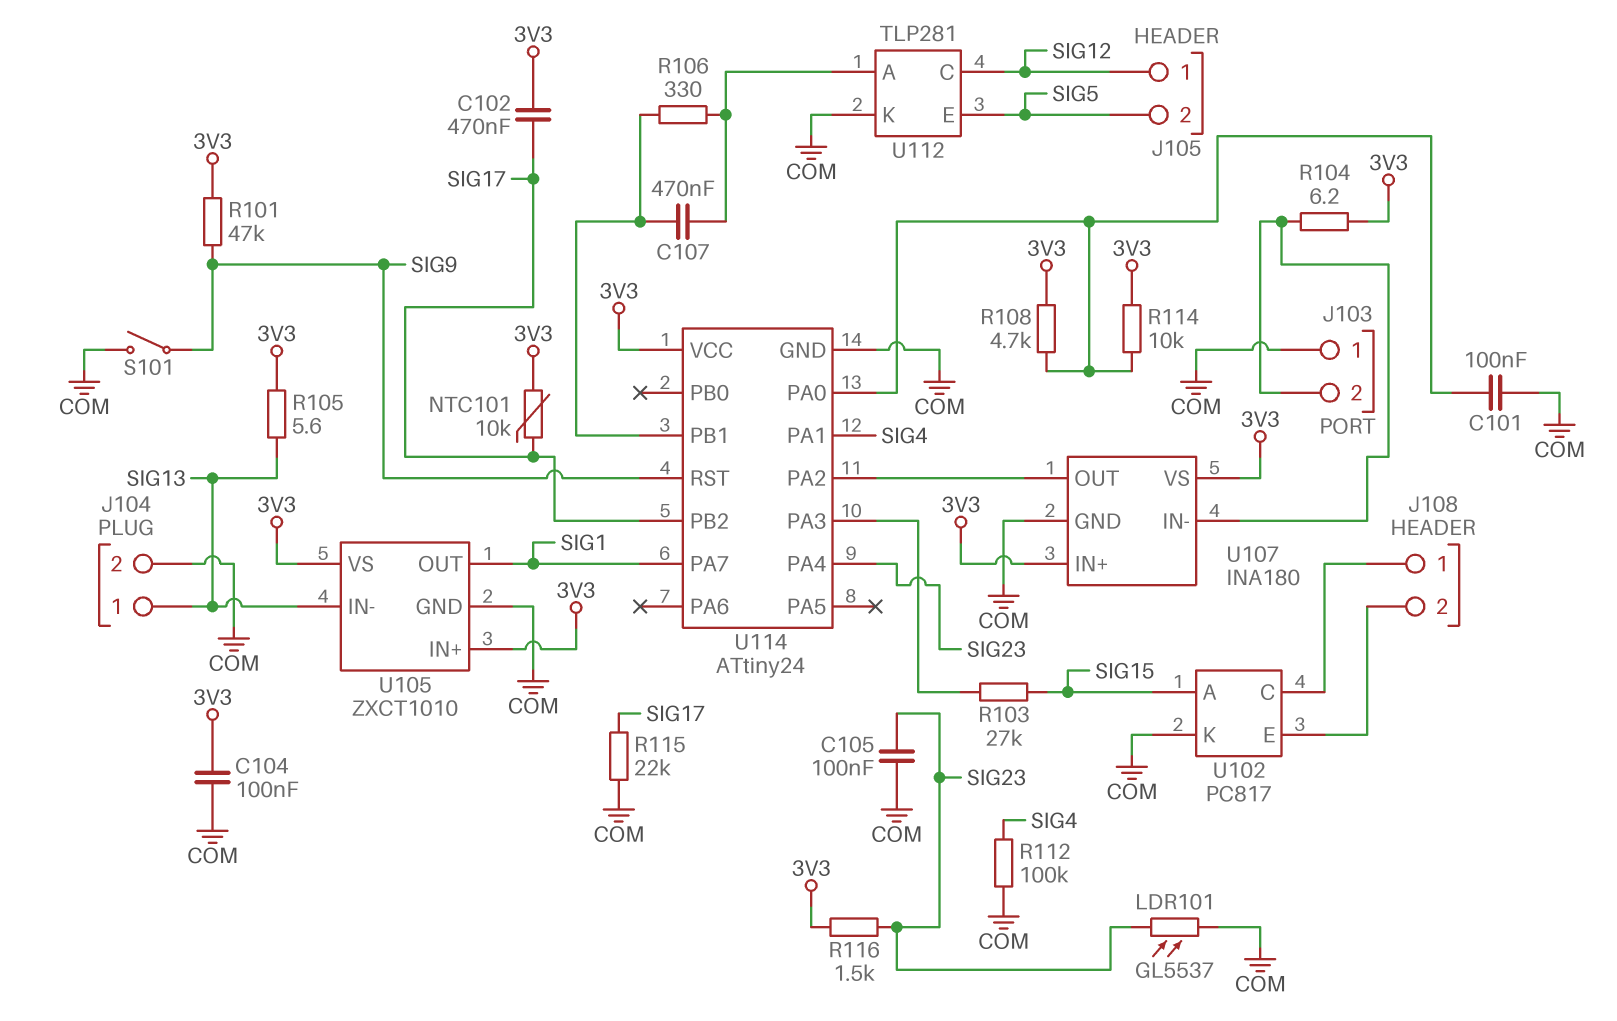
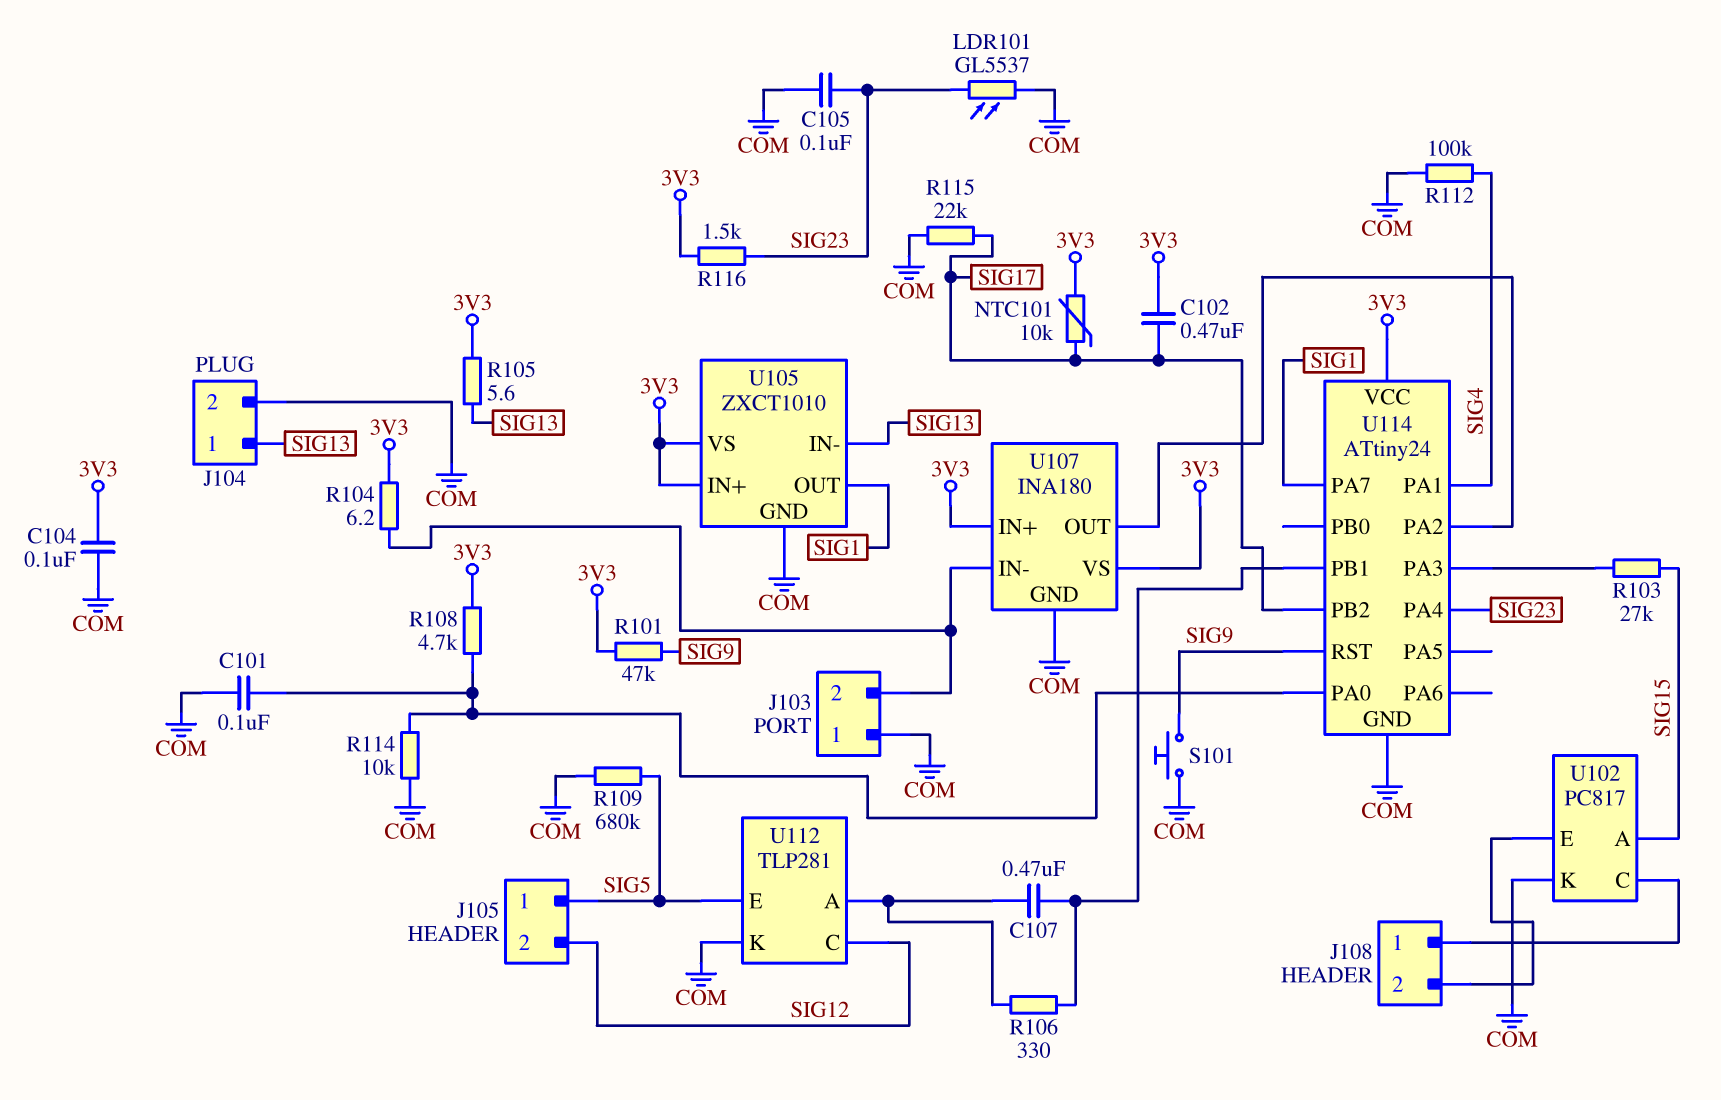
J105 pin 1: SIG12 -> SIG5
J105 pin 2: SIG5 -> SIG12
R109: none -> 680k (COM, SIG5)
R114: 10k (3V3, U114/PA0) -> 10k (COM, U114/PA0)
S101: switch (COM, SIG9) -> button (COM, SIG9)

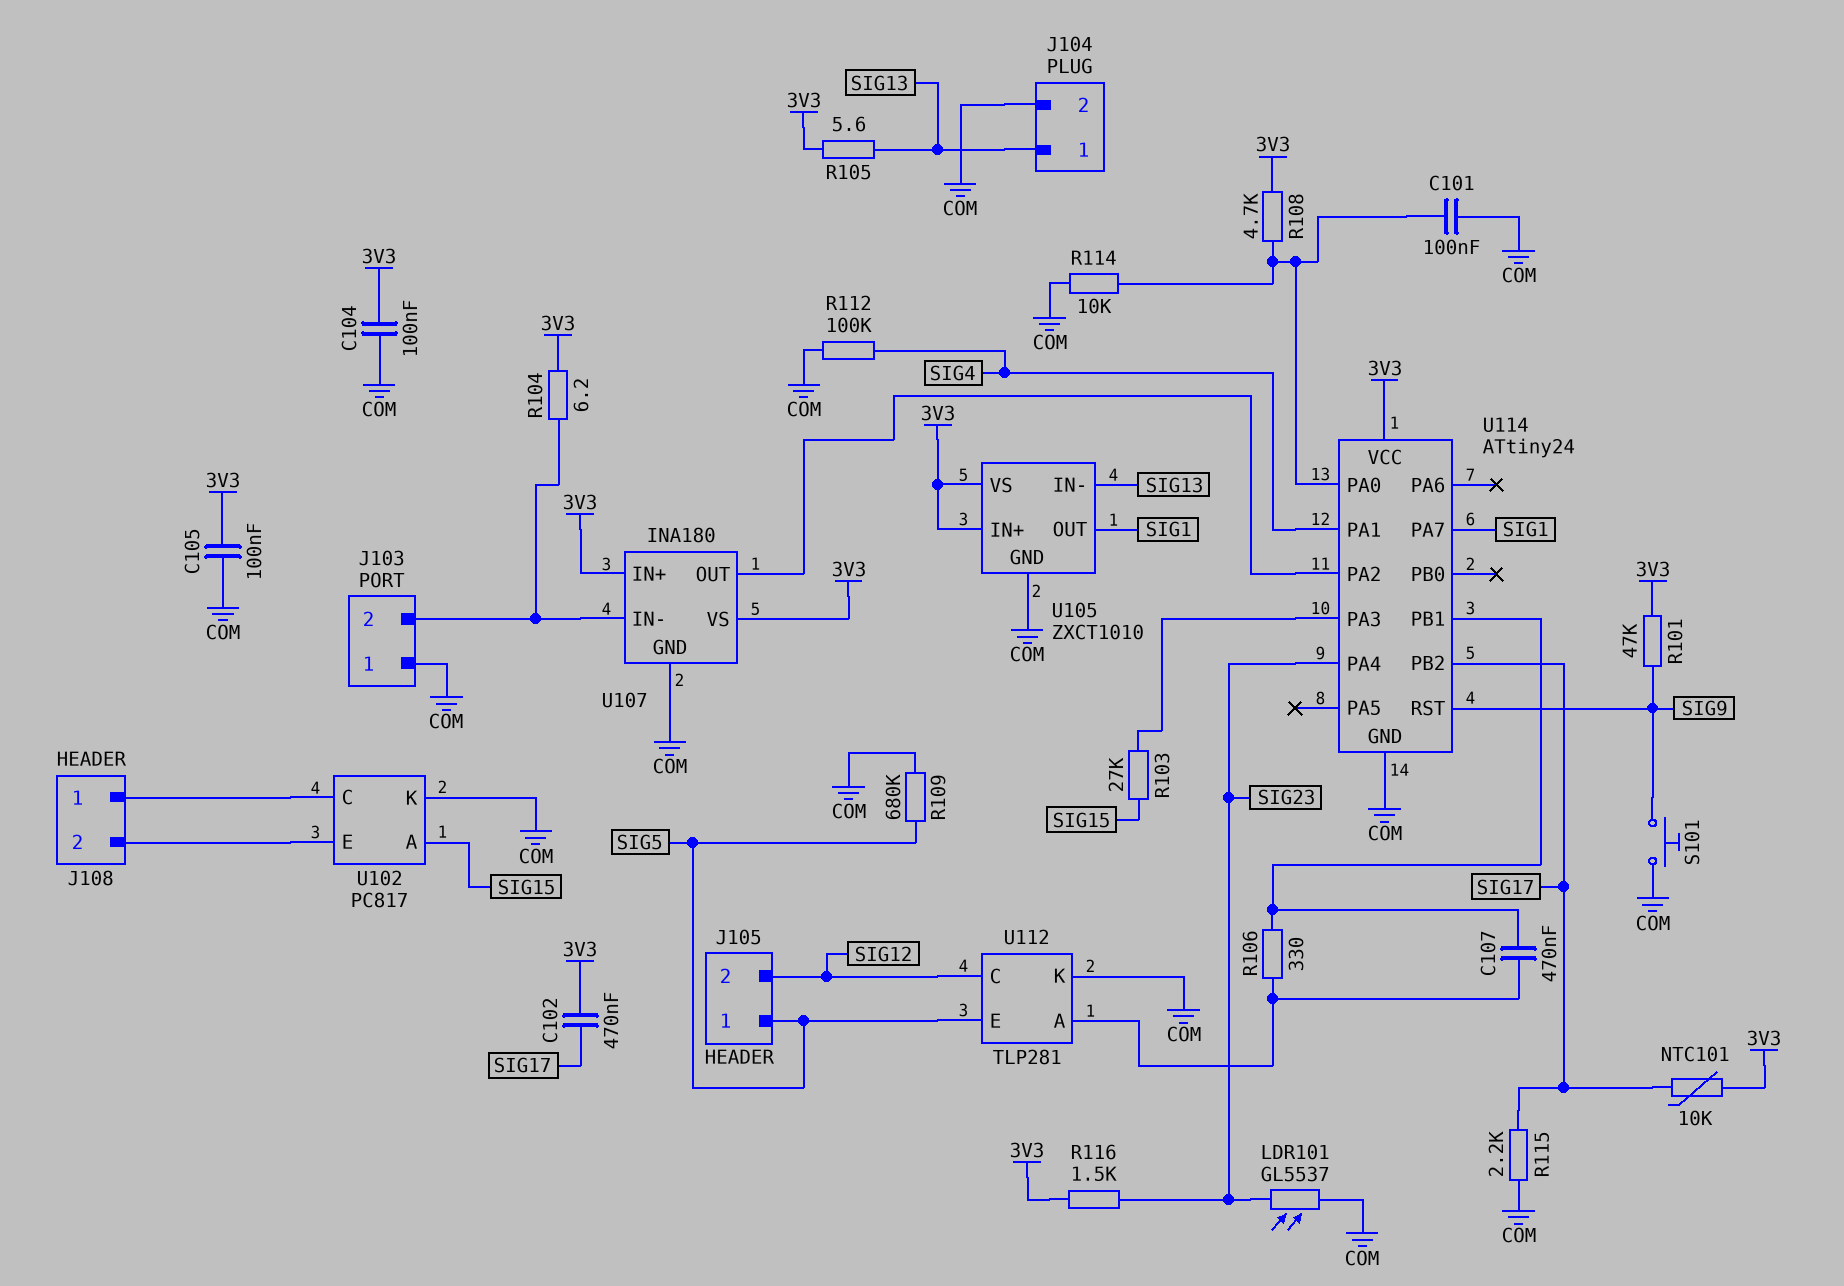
C105: 100nF (COM, SIG23) -> 100nF (3V3, COM)
R115: 22k (COM, SIG17) -> 2.2k (COM, SIG17)

